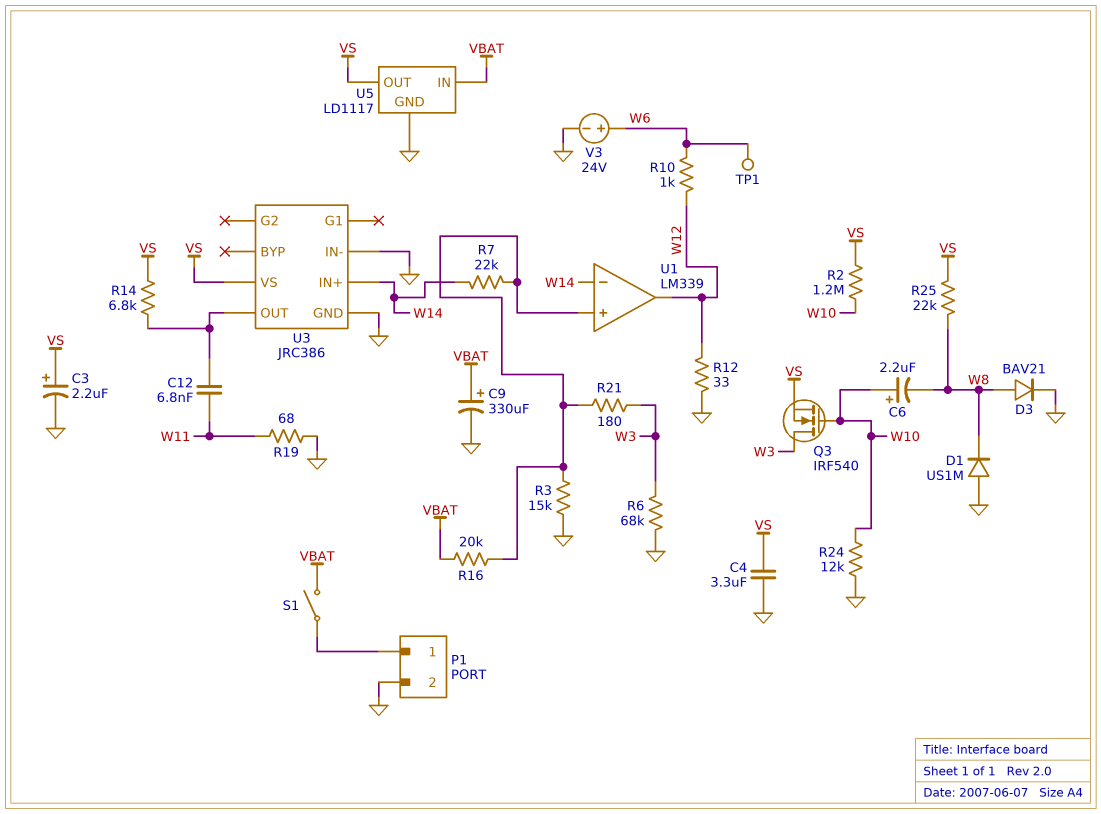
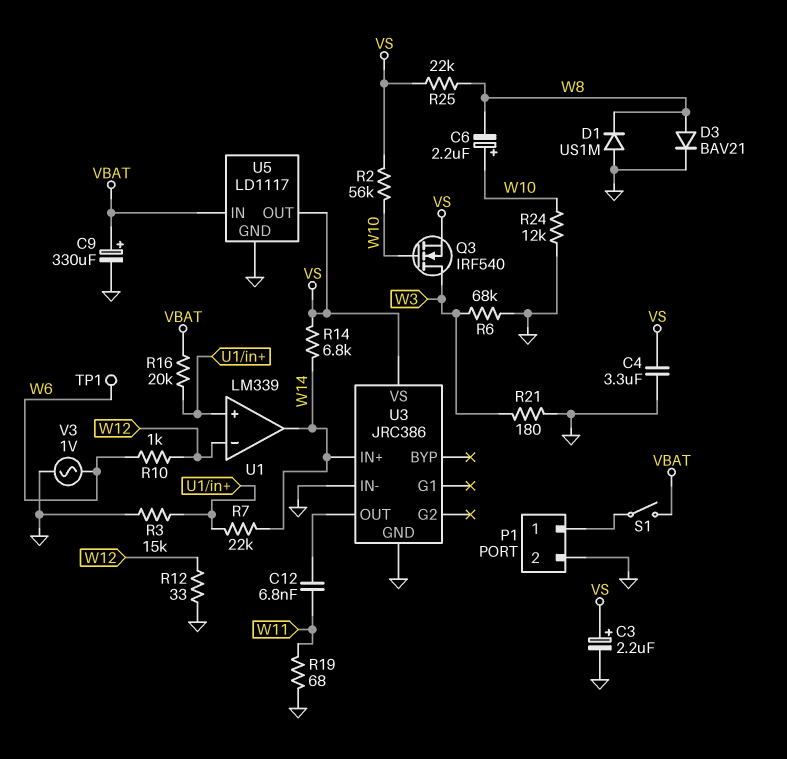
R2: 1.2M (VS, W10) -> 56k (VS, W10)
R14: 6.8k (U3/OUT, VS) -> 6.8k (VS, W14)
R21: 180 (U1/in+, W3) -> 180 (GND, W3)
U1 pin in-: W14 -> W12
U1 pin out: W12 -> W14
V3: 24V (plus W6, minus GND) -> AC 1V (GND, W6)

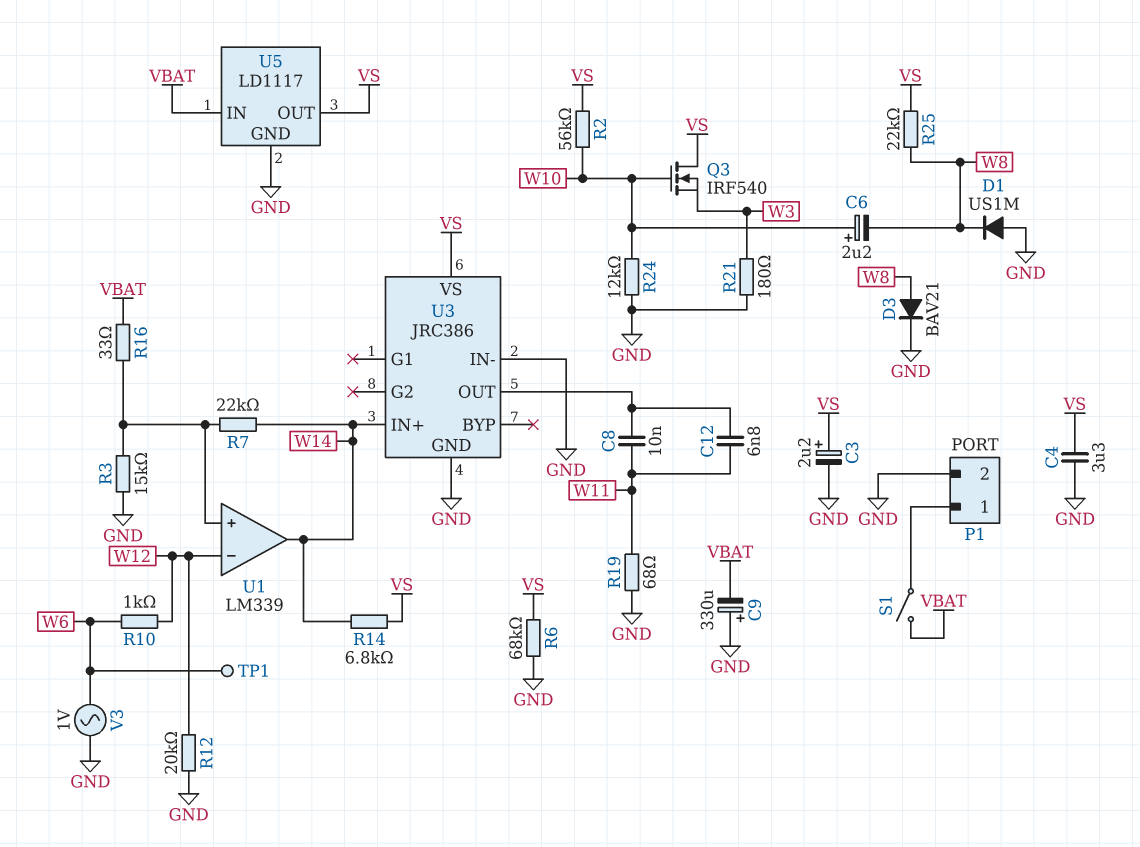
C8: none -> 10nF (U3/OUT, W11)
C9: 330uF (plus VBAT, minus GND) -> 330uF (plus GND, minus VBAT)
Q3: NMOS IRF540 (G W10, D W3, S VS) -> NMOS IRF540 (G W10, D VS, S W3)
R6: 68k (GND, W3) -> 68k (GND, VS)
R12: 33 (GND, W12) -> 20k (GND, W12)
R16: 20k (U1/in+, VBAT) -> 33 (U1/in+, VBAT)

